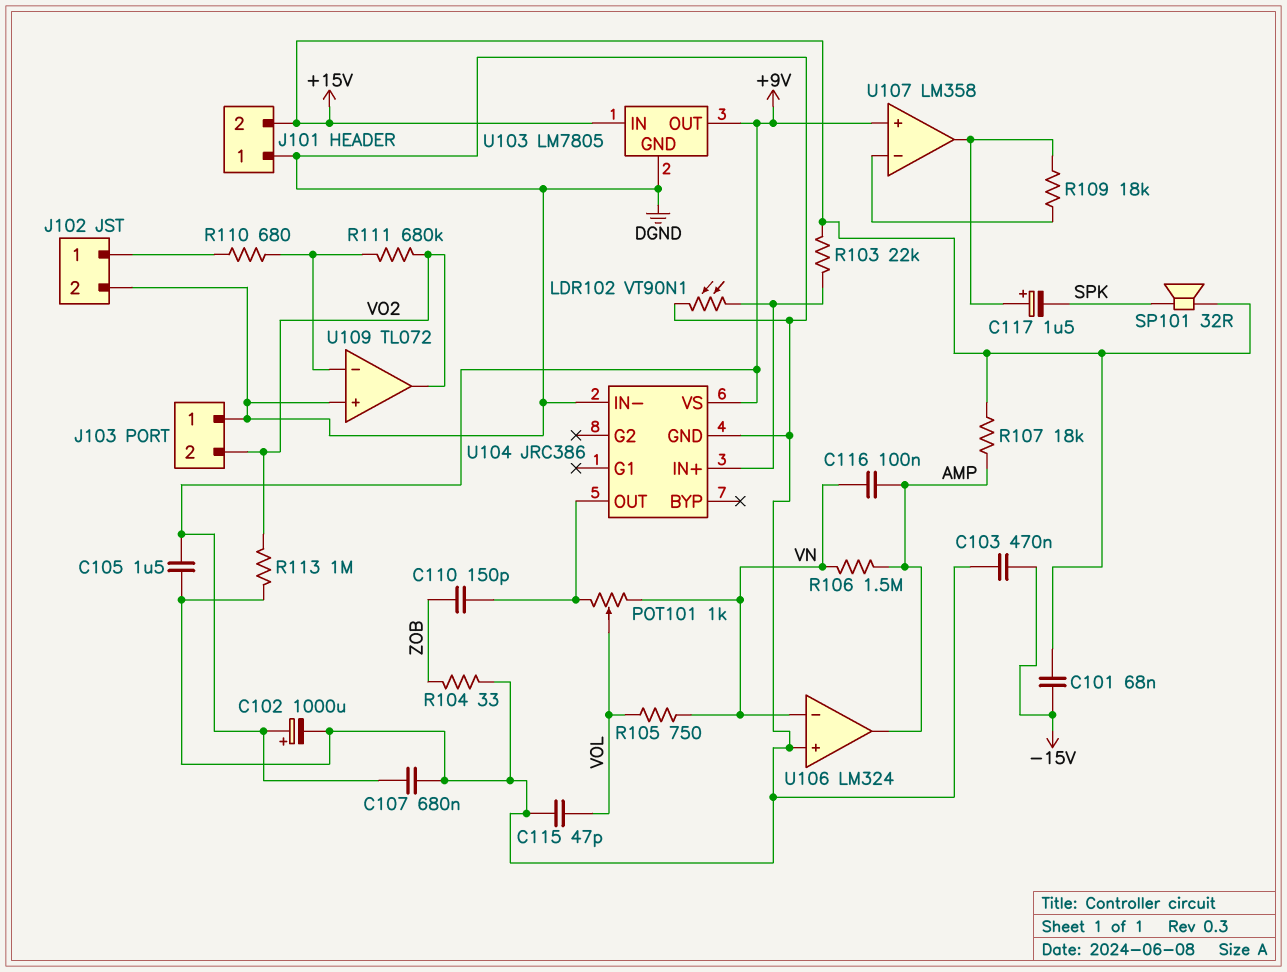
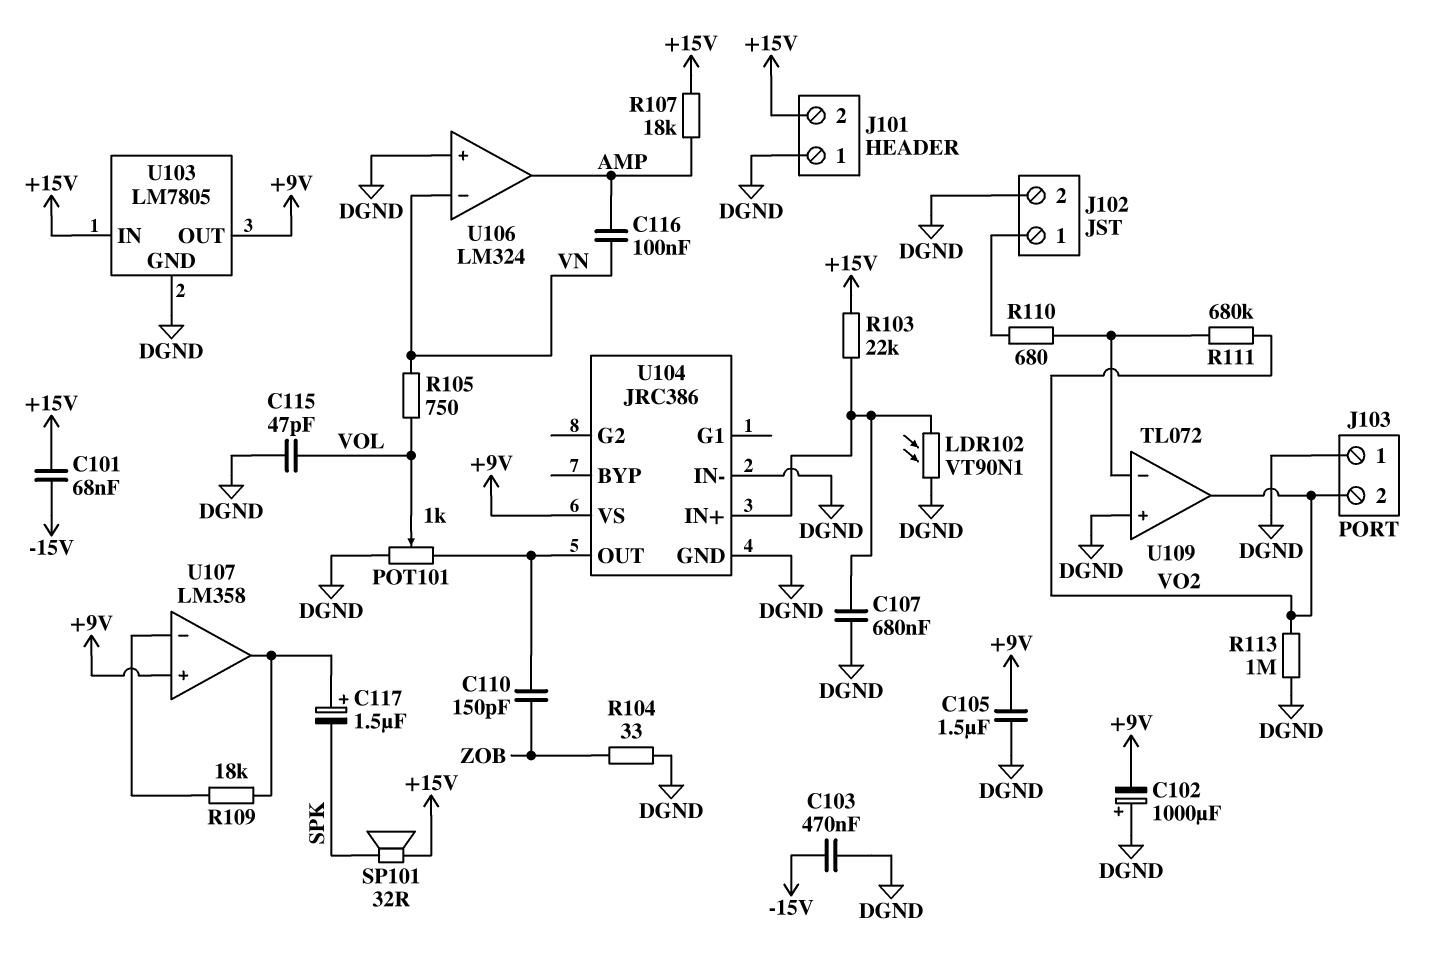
C102: 1000uF (plus +9V, minus DGND) -> 1000uF (plus DGND, minus +9V)
C107: 680nF (+9V, DGND) -> 680nF (DGND, U104/IN+)
POT101: 1k (U104/OUT, VN, wiper VOL) -> 1k (DGND, U104/OUT, wiper VOL)
R106: 1.5M (AMP, VN) -> none

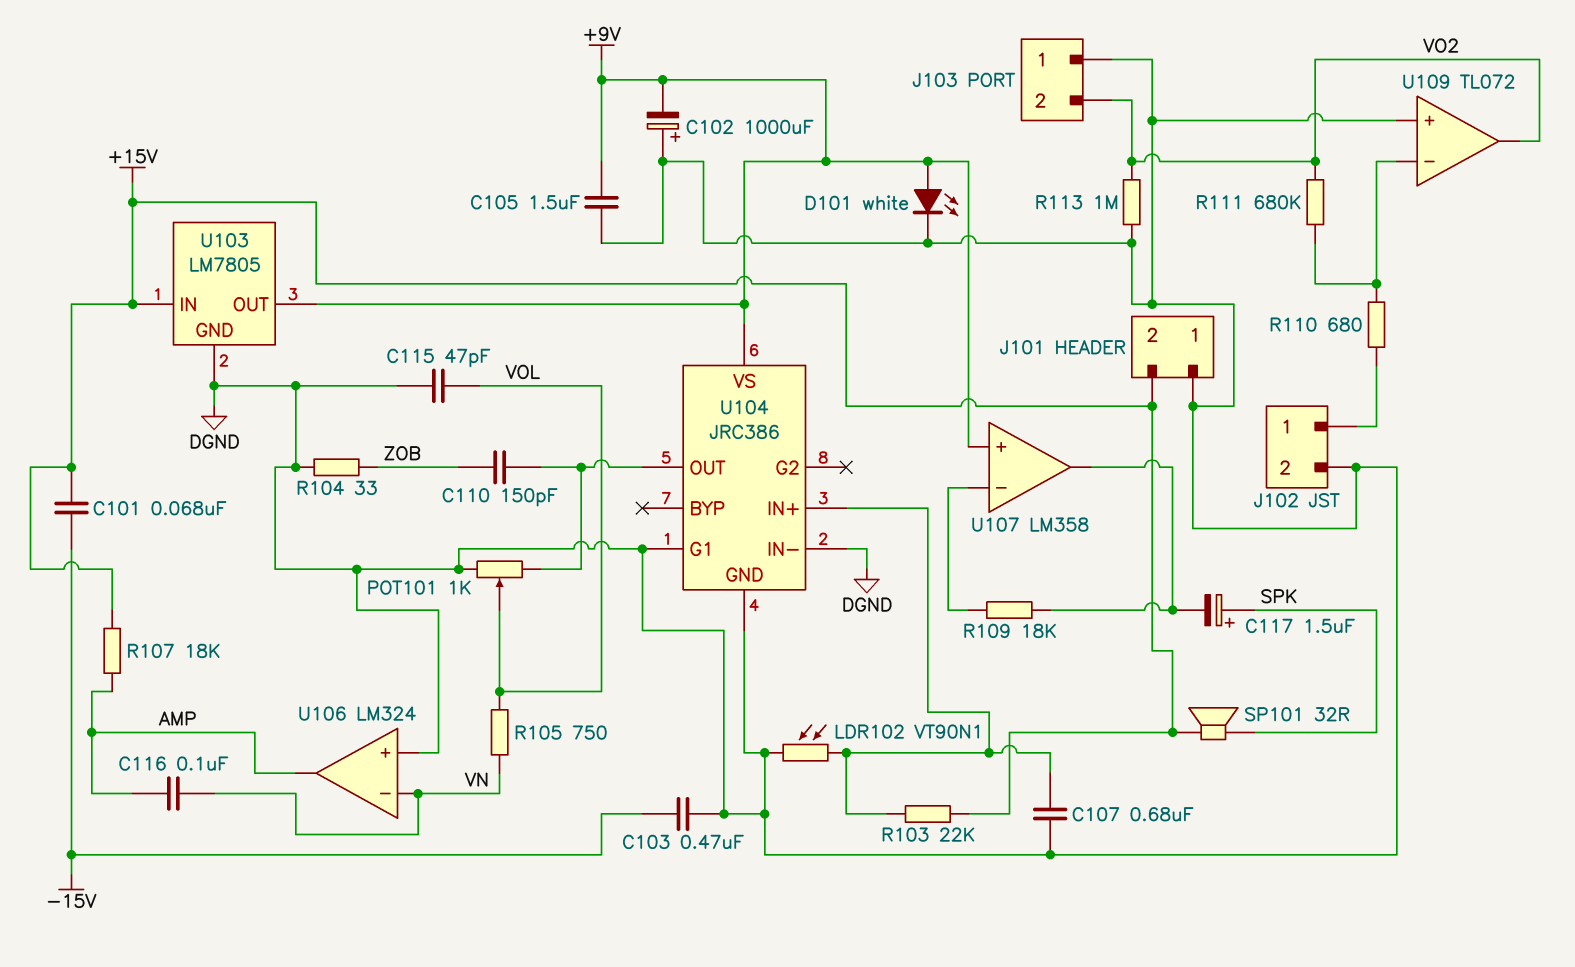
C117: 1.5uF (plus U107/out, minus SPK) -> 1.5uF (plus SPK, minus U107/out)
D101: none -> LED white (A +9V, K DGND)
U104 pin G1: none -> DGND

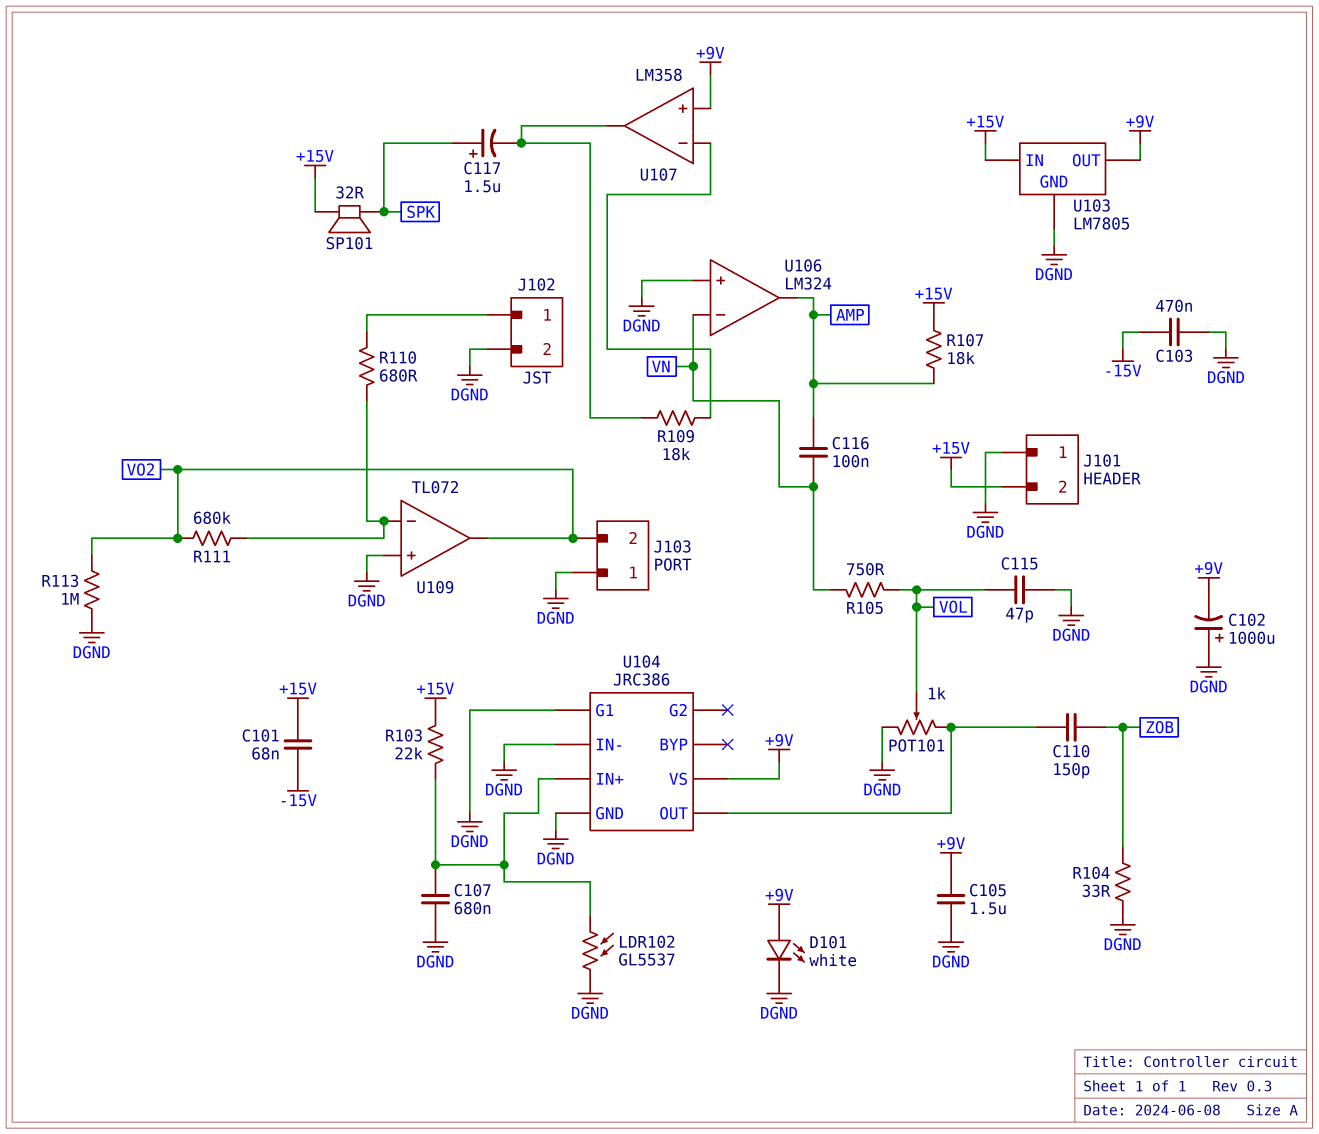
LDR102: VT90N1 (DGND, U104/IN+) -> GL5537 (DGND, U104/IN+)

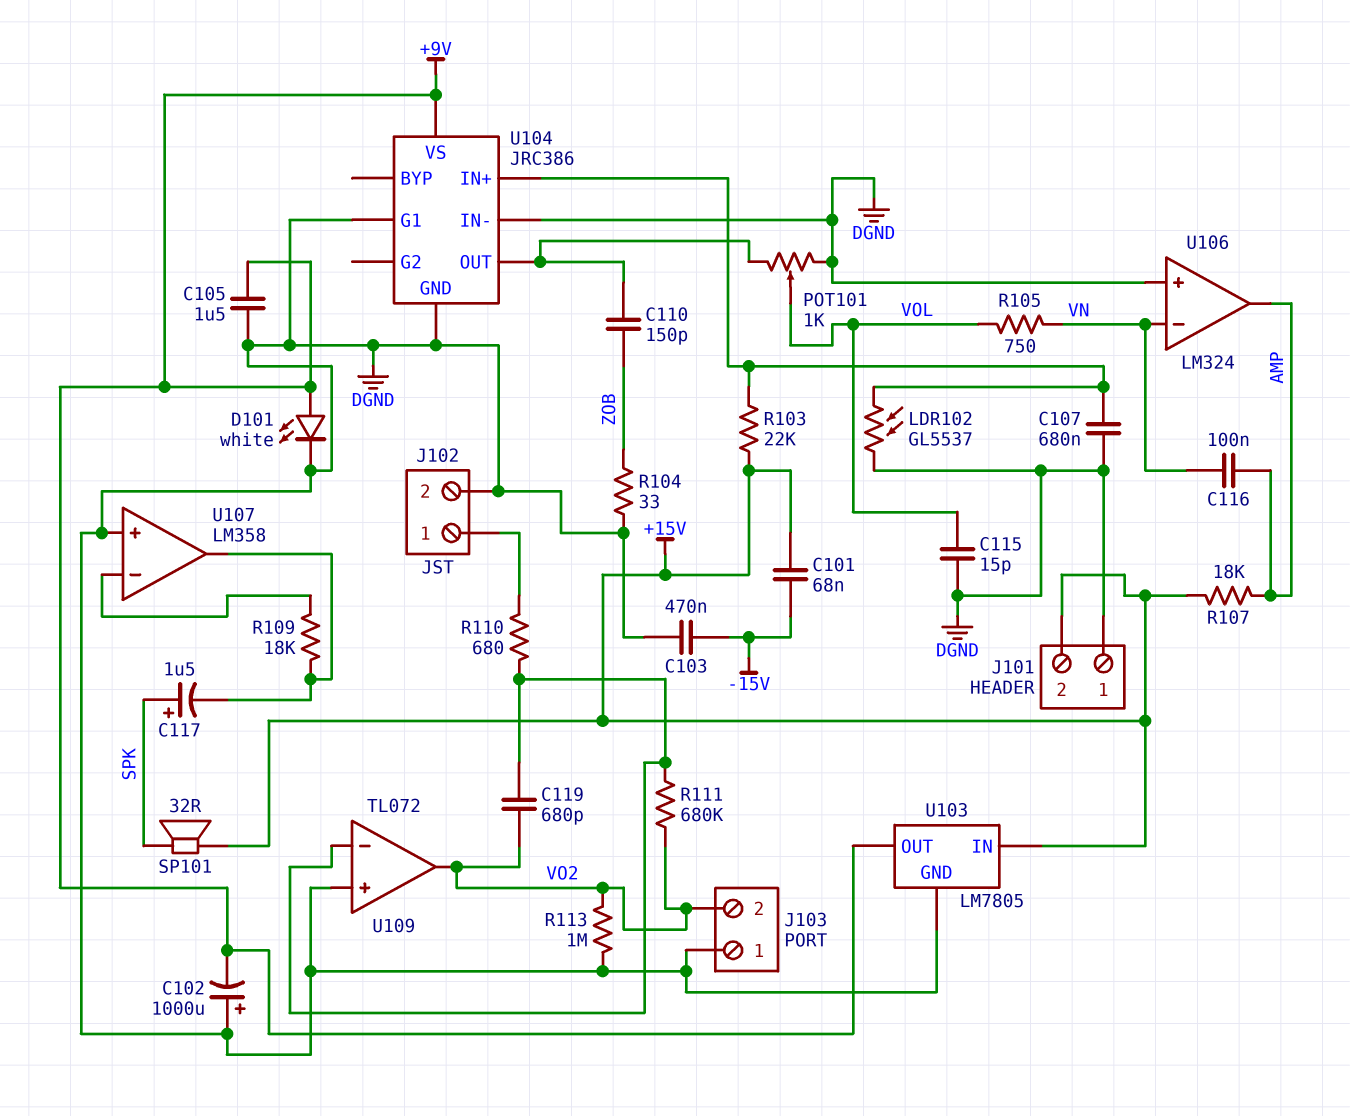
C115: 47pF (DGND, VOL) -> 15pF (DGND, VOL)
C119: none -> 680pF (U109/in-, VO2)
U107 pin in+: +9V -> DGND

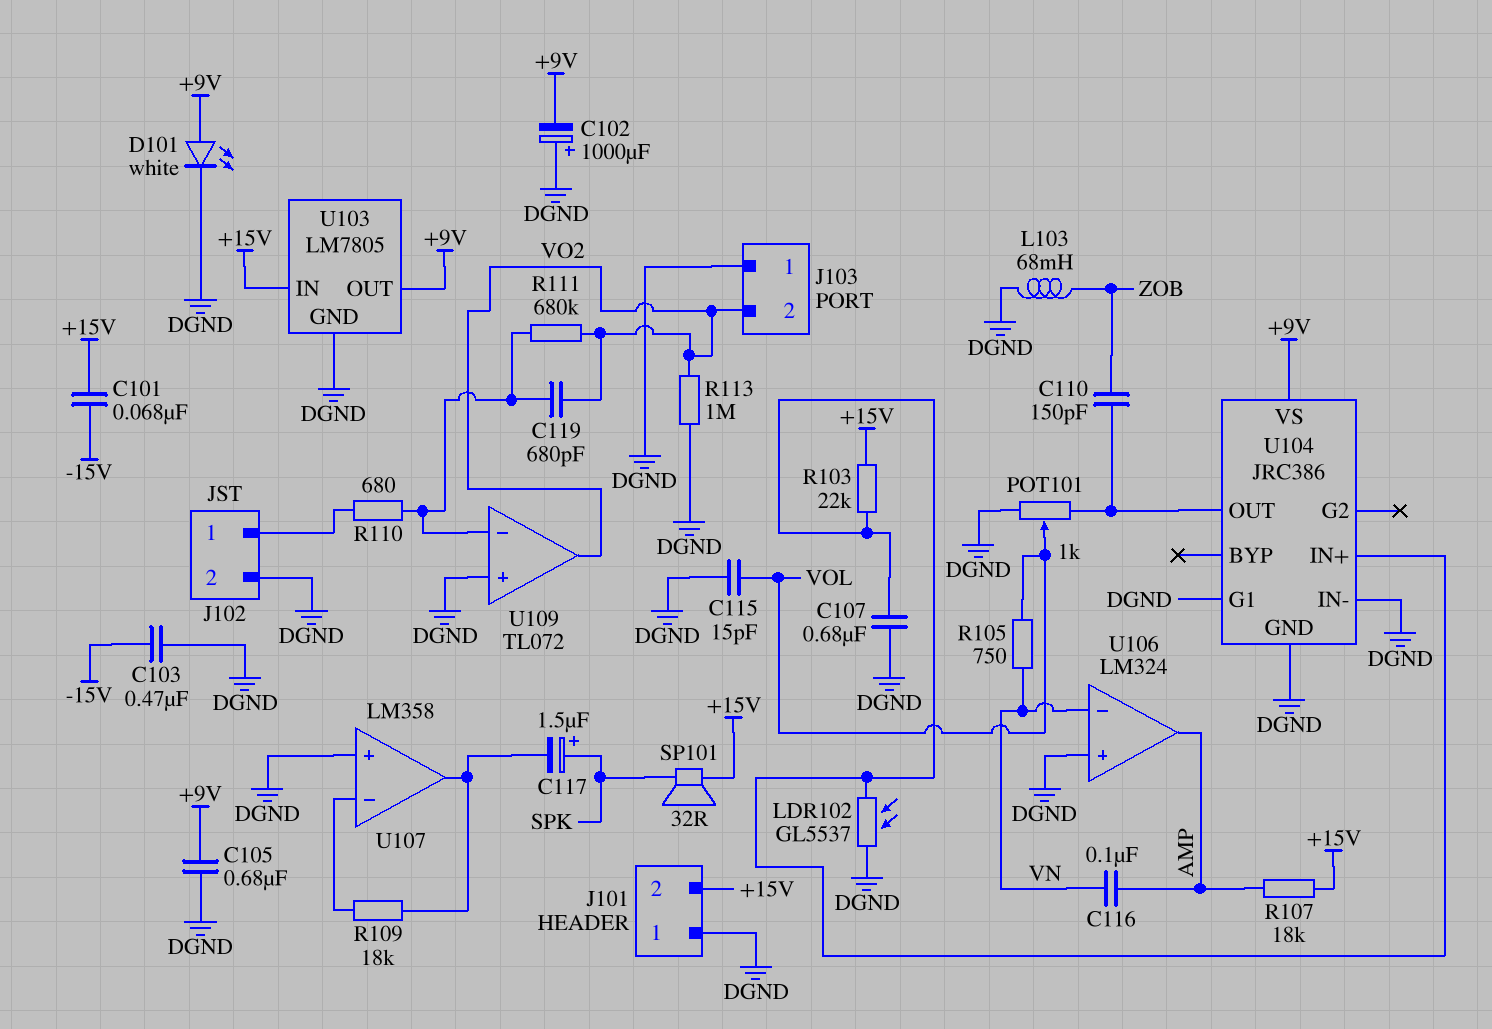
C105: 1.5uF (+9V, DGND) -> 680nF (+9V, DGND)
L103: none -> 68mH (DGND, ZOB)
R104: 33 (DGND, ZOB) -> none

